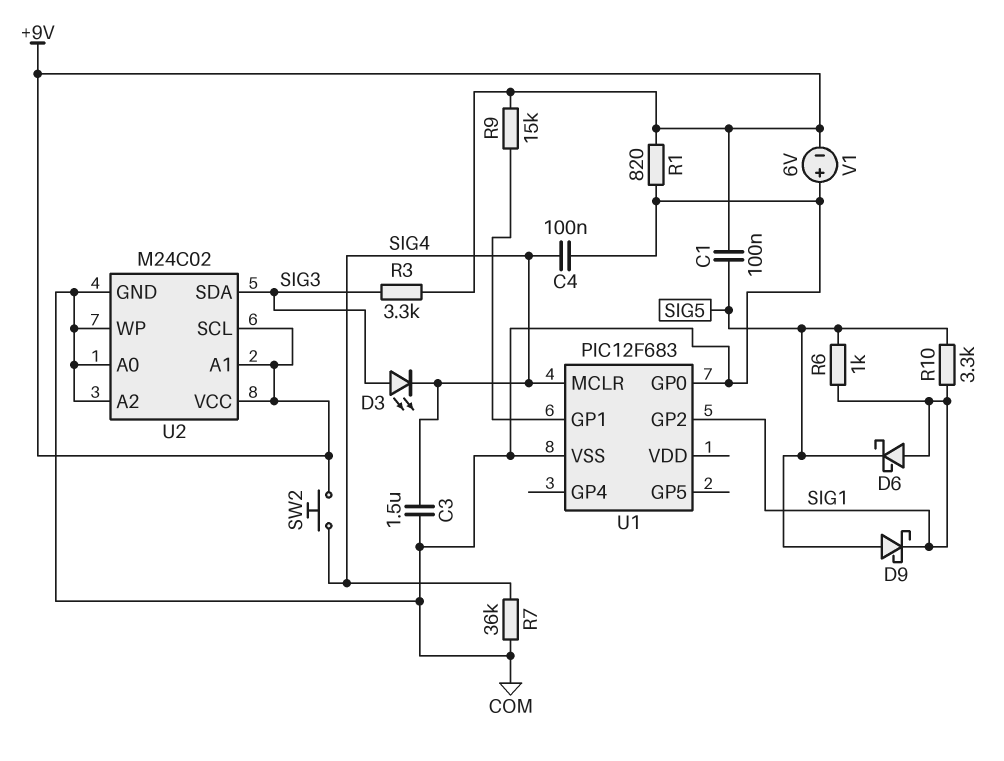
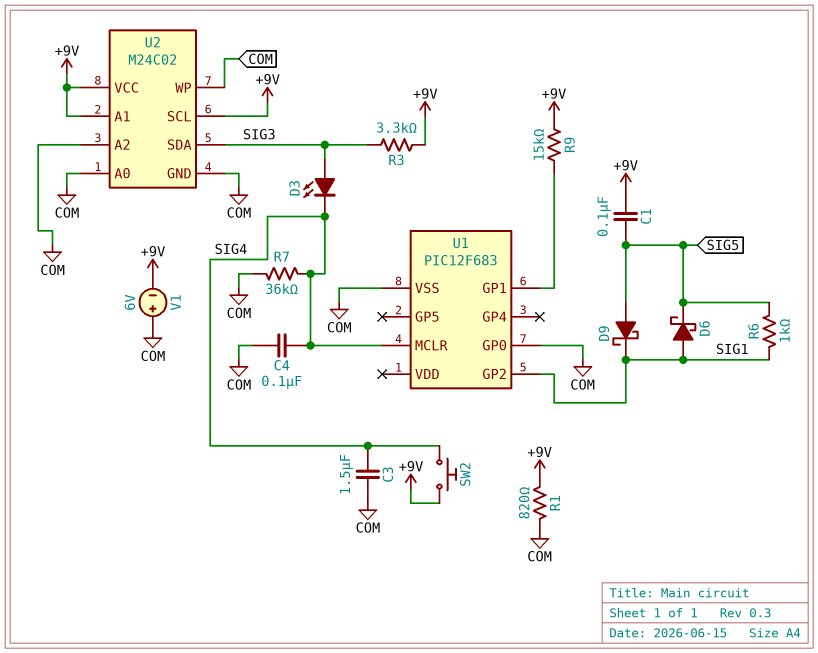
R10: 3.3k (SIG1, SIG5) -> none

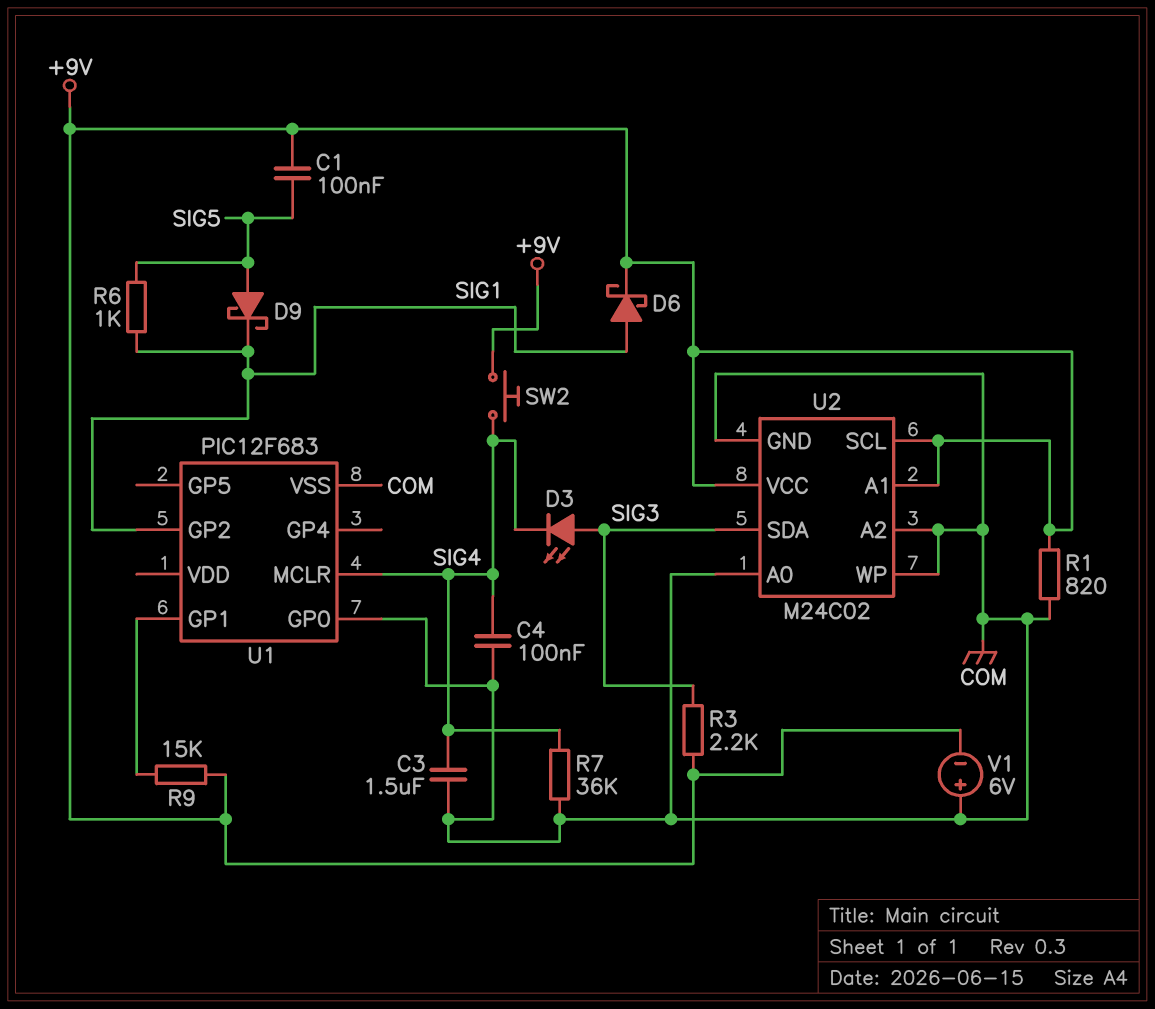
D6: schottky (A SIG1, K SIG5) -> schottky (A SIG1, K +9V)
R3: 3.3k (+9V, SIG3) -> 2.2k (+9V, SIG3)

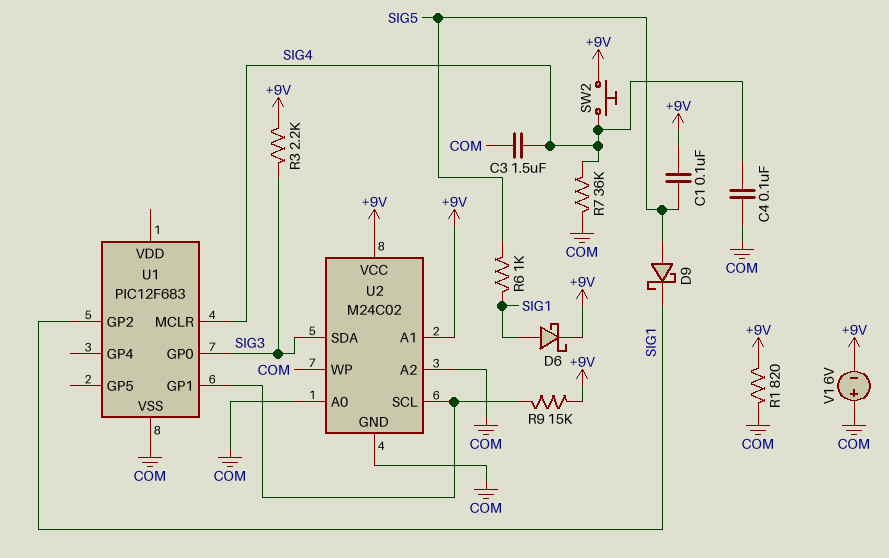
D3: LED (A SIG3, K SIG4) -> none
U1 pin GP0: COM -> SIG3
U2 pin SCL: +9V -> U1/GP1

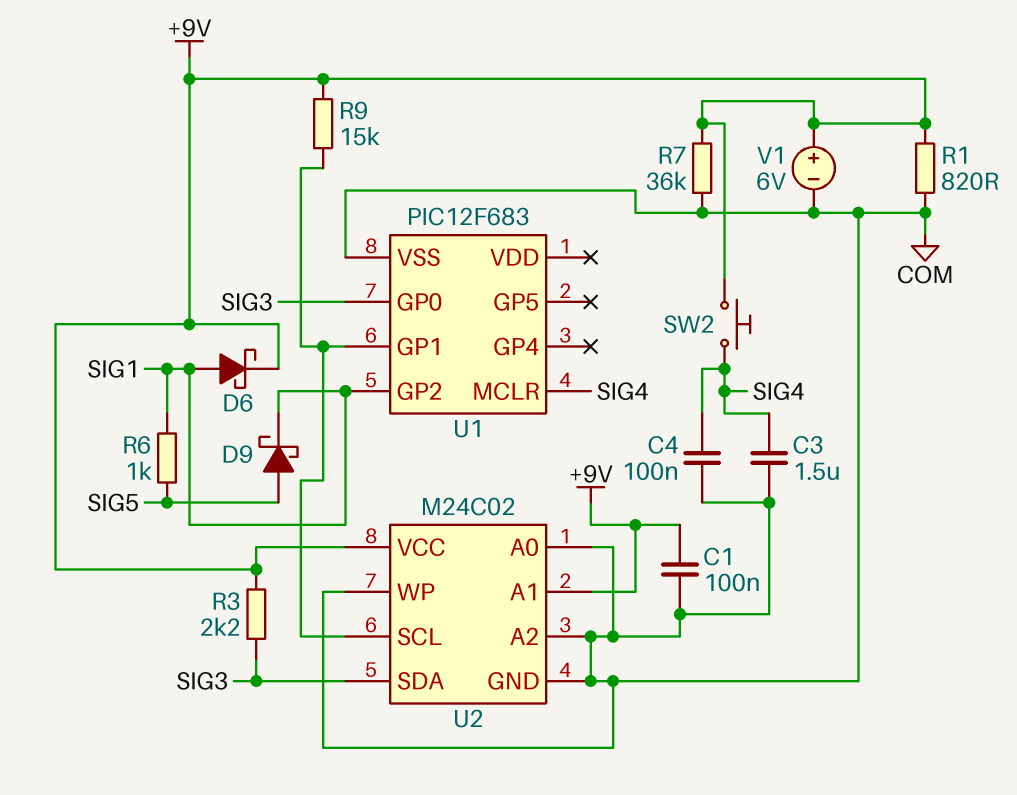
C1: 100nF (+9V, SIG5) -> 100nF (+9V, COM)
R7: 36k (COM, SIG4) -> 36k (+9V, COM)
V1: 6V (plus COM, minus +9V) -> 6V (plus +9V, minus COM)

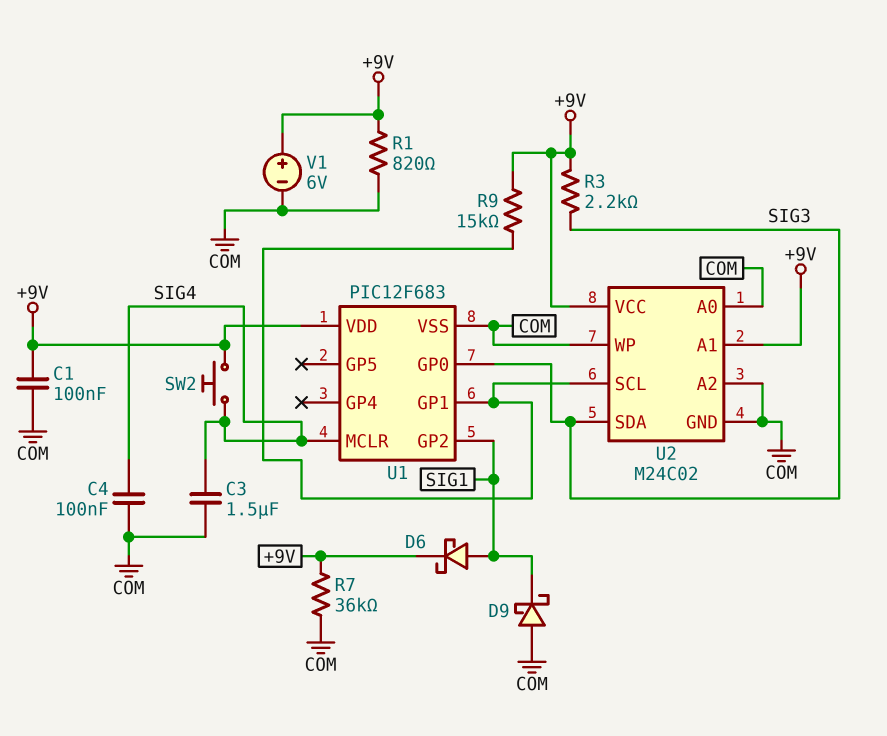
D9: schottky (A SIG5, K SIG1) -> schottky (A COM, K SIG1)
R6: 1k (SIG1, SIG5) -> none
U1 pin VDD: none -> +9V

